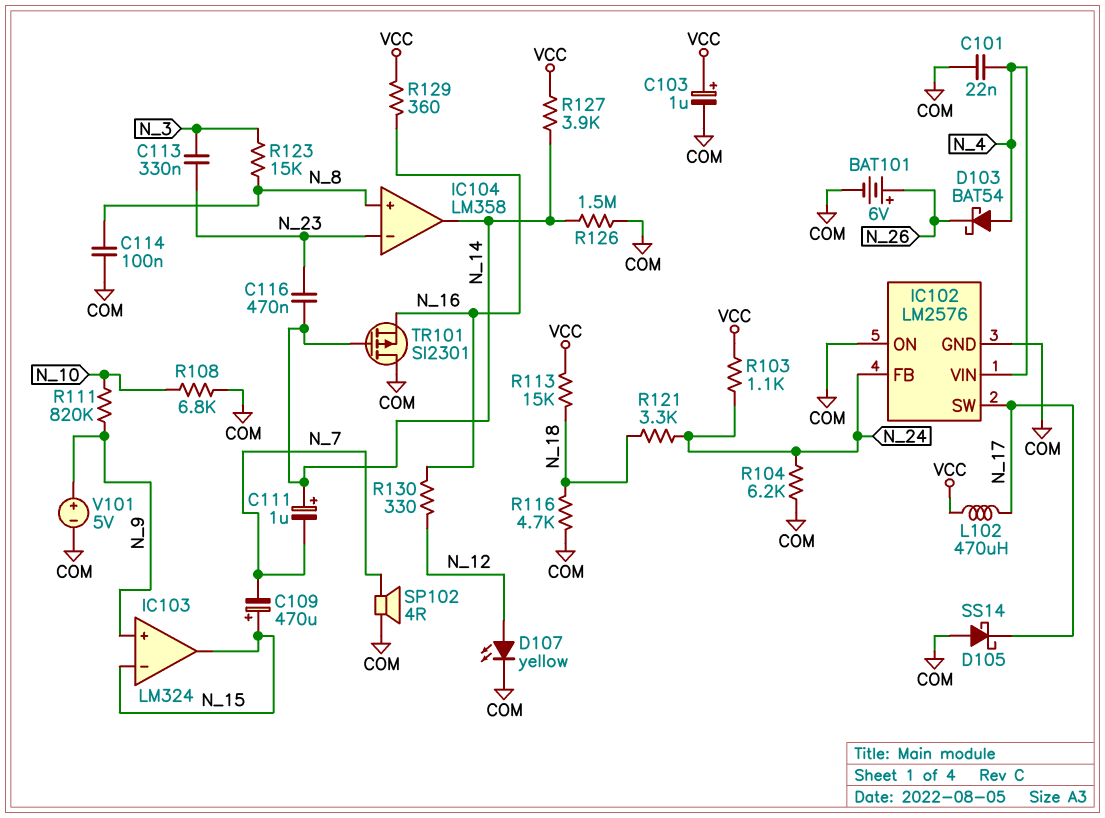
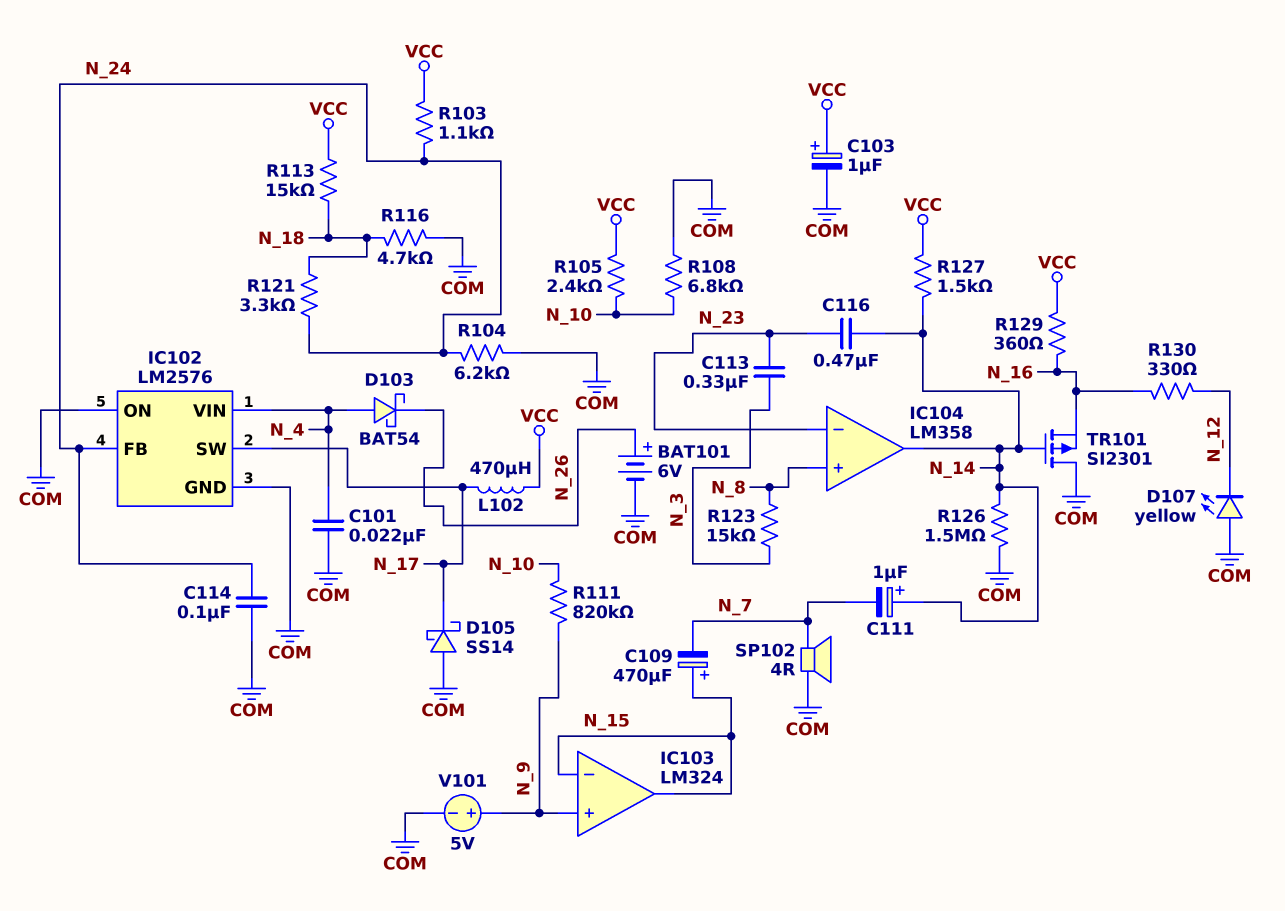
C114: 100nF (COM, N_8) -> 100nF (COM, N_24)
D107: LED yellow (A N_12, K COM) -> LED yellow (A COM, K N_12)
R105: none -> 2.4k (N_10, VCC)
R127: 3.9k (N_14, VCC) -> 1.5k (N_14, VCC)

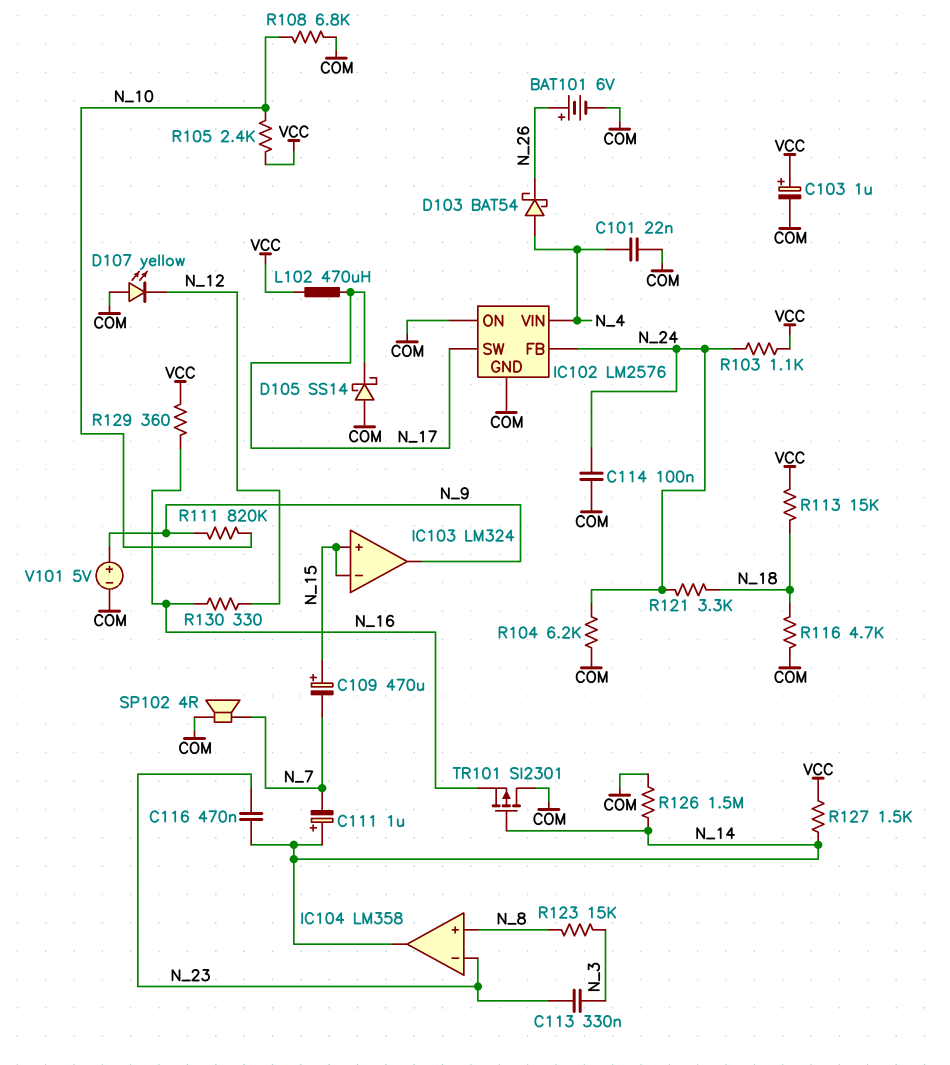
IC103 pin in+: N_9 -> N_15
IC103 pin out: N_15 -> N_9

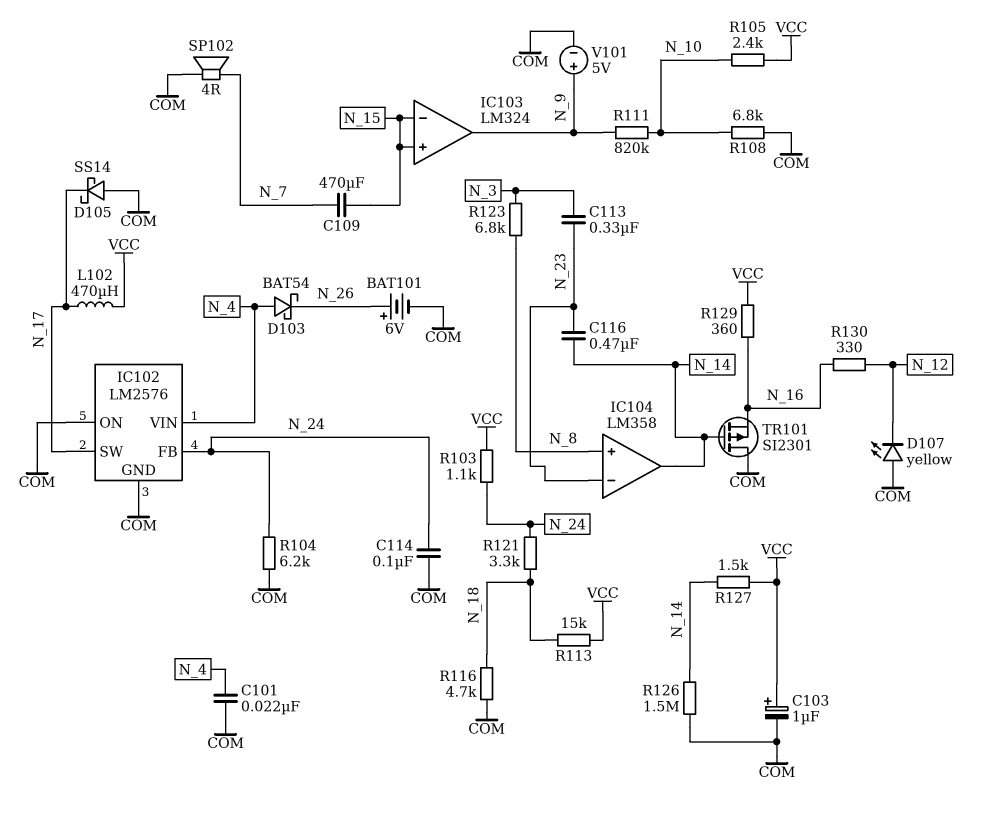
C109: 470uF (plus N_15, minus N_7) -> 470uF (N_7, N_15)
C111: 1uF (plus N_14, minus N_7) -> none
R123: 15k (N_3, N_8) -> 6.8k (N_3, N_8)

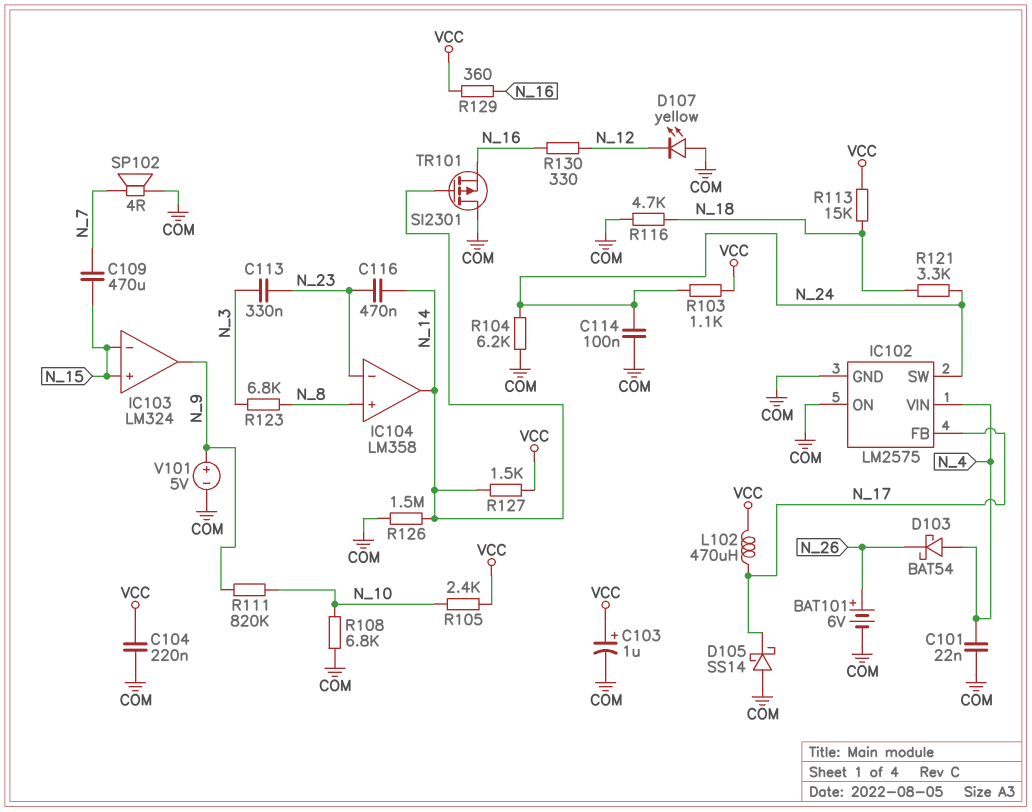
C104: none -> 220nF (COM, VCC)
IC102: LM2576 -> LM2575
IC102 pin FB: N_24 -> N_17
IC102 pin SW: N_17 -> N_24

